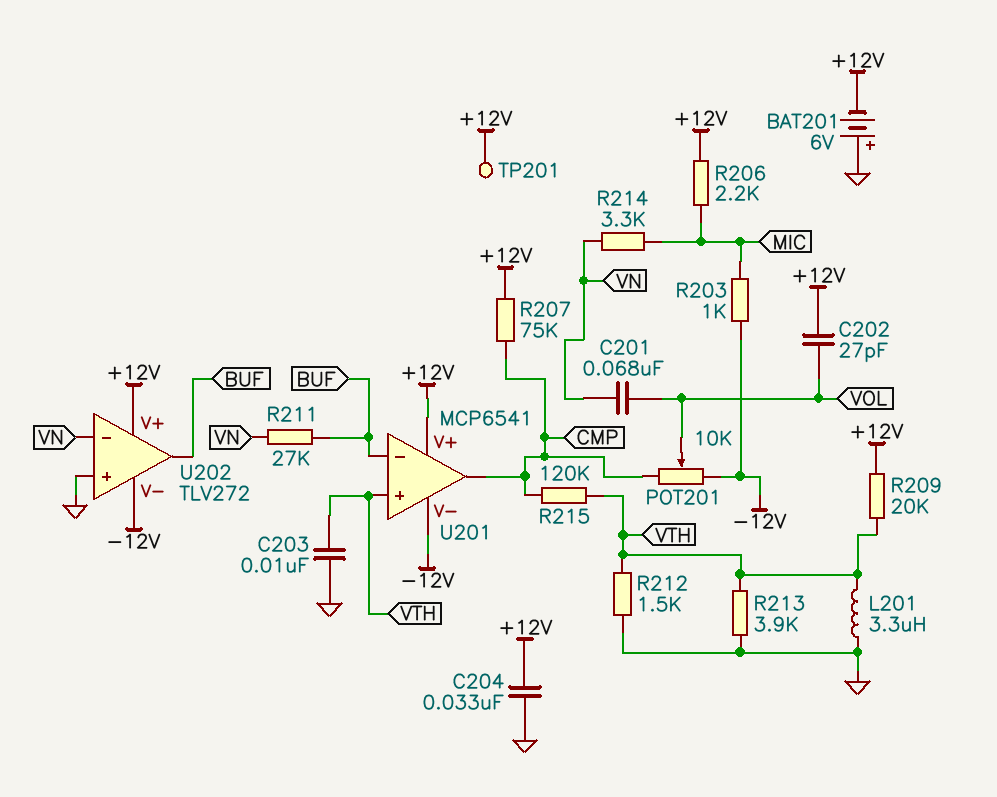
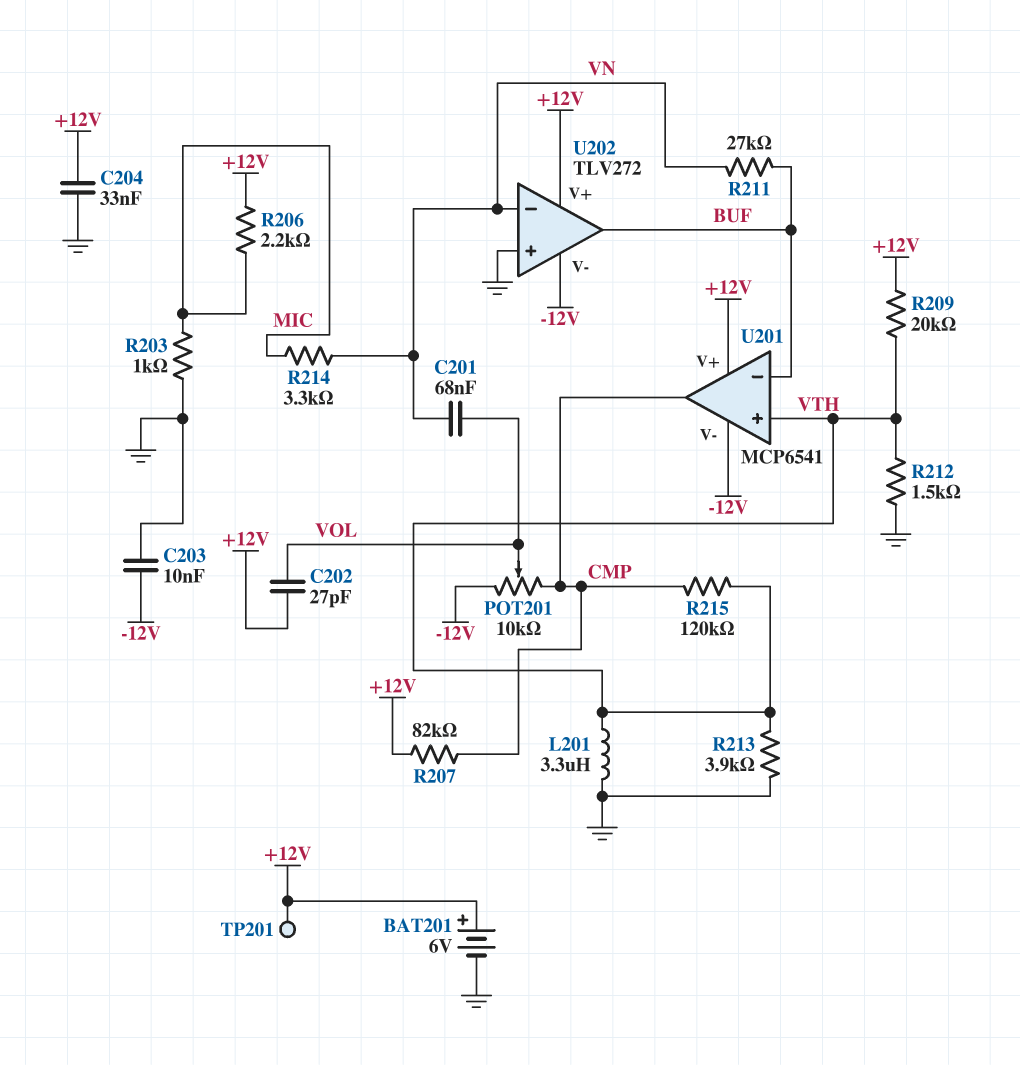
BAT201: 6V (plus GND, minus +12V) -> 6V (plus +12V, minus GND)
C203: 10nF (GND, VTH) -> 10nF (-12V, GND)
R203: 1k (-12V, MIC) -> 1k (GND, MIC)
R207: 75k (+12V, CMP) -> 82k (+12V, CMP)

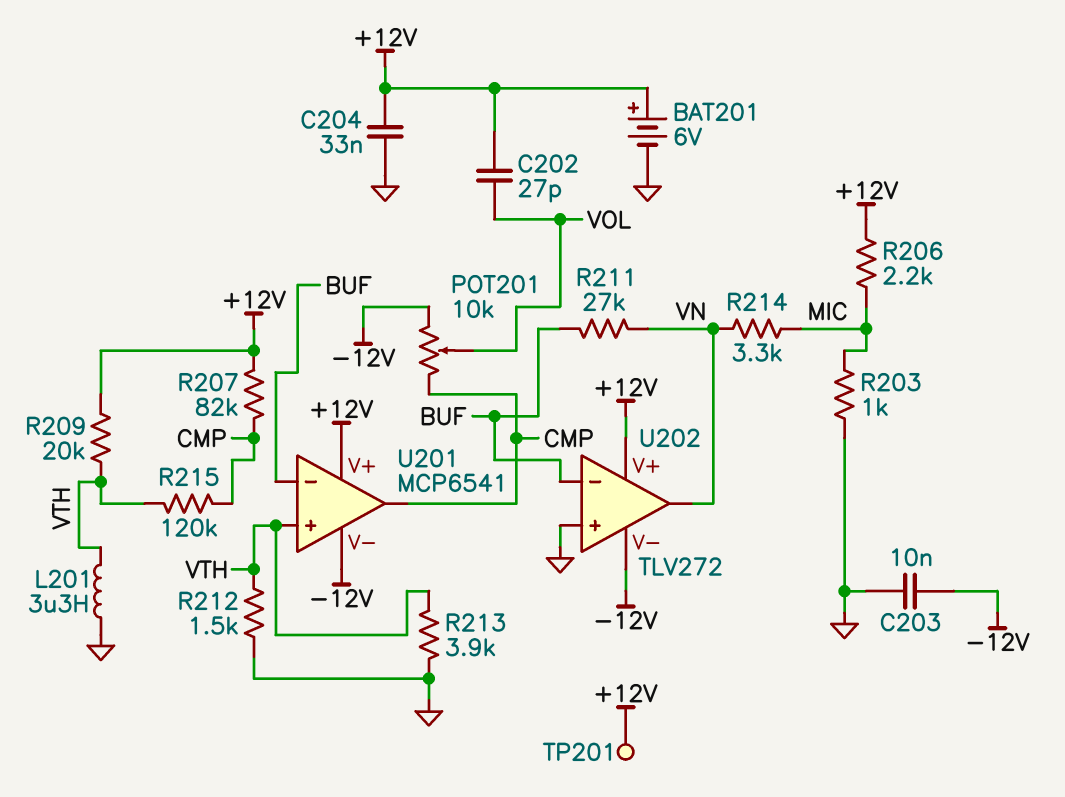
C201: 68nF (VN, VOL) -> none
U202 pin in-: VN -> BUF
U202 pin out: BUF -> VN

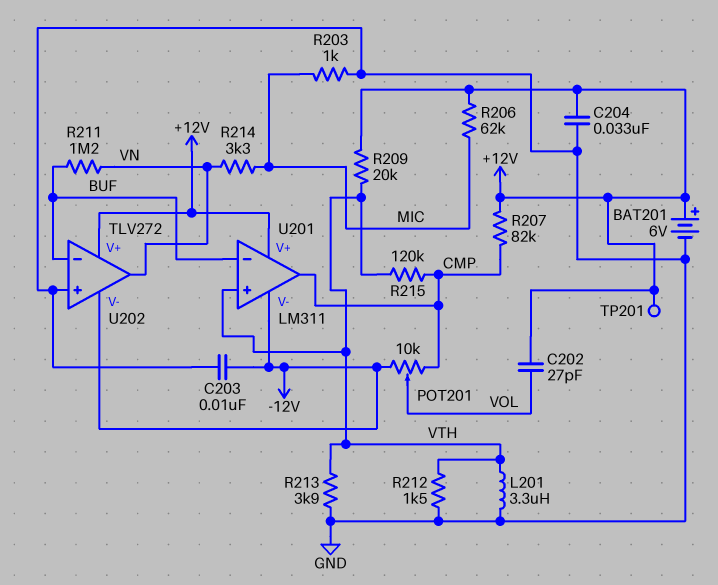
R206: 2.2k (+12V, MIC) -> 62k (+12V, MIC)
R211: 27k (BUF, VN) -> 1.2M (BUF, VN)
U201: MCP6541 -> LM311

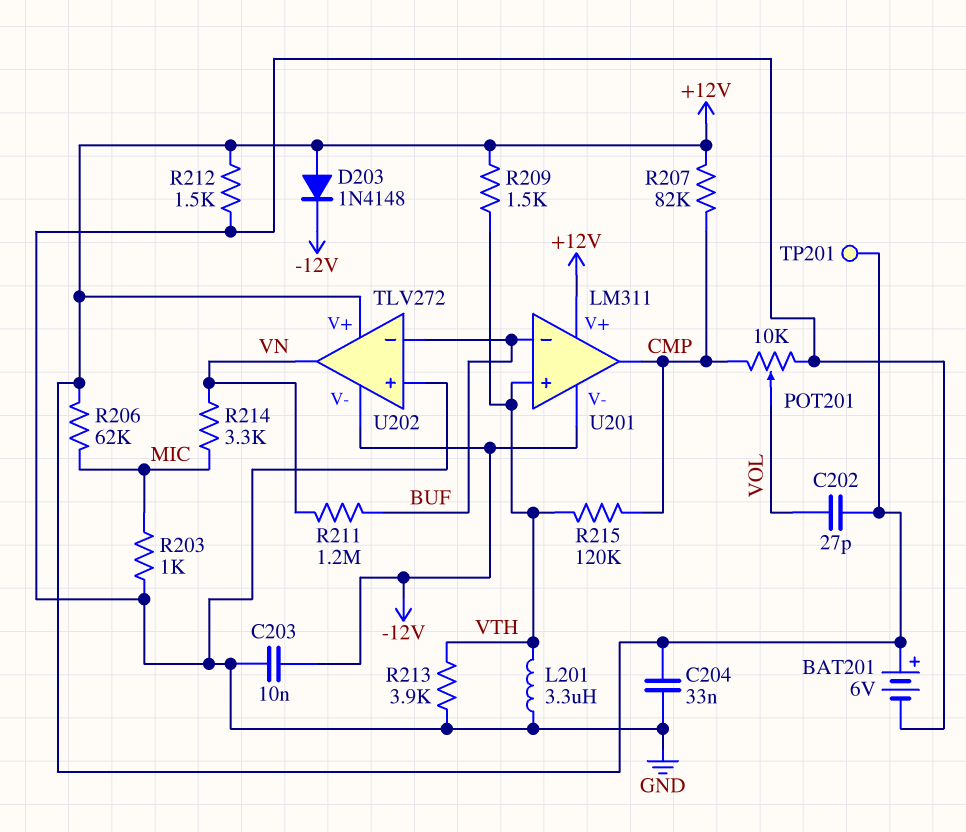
D203: none -> diode 1N4148 (A +12V, K -12V)
POT201: 10k (-12V, CMP, wiper VOL) -> 10k (CMP, GND, wiper VOL)
R209: 20k (+12V, VTH) -> 1.5k (+12V, VTH)
R212: 1.5k (GND, VTH) -> 1.5k (+12V, GND)

